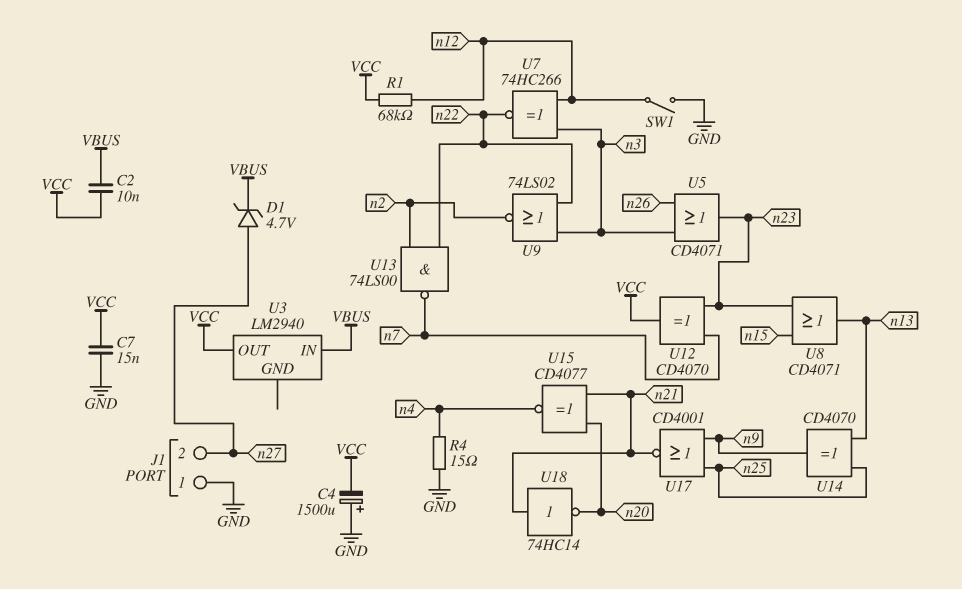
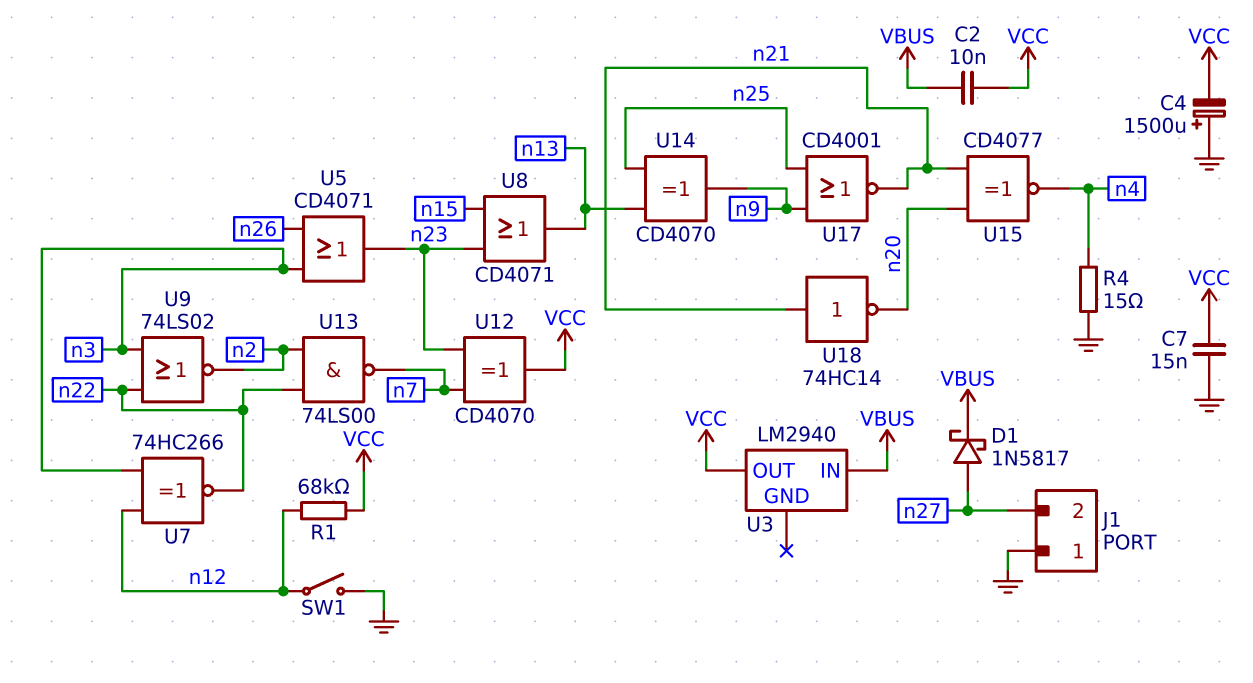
D1: zener 4.7V (A n27, K VBUS) -> schottky 1N5817 (A n27, K VBUS)

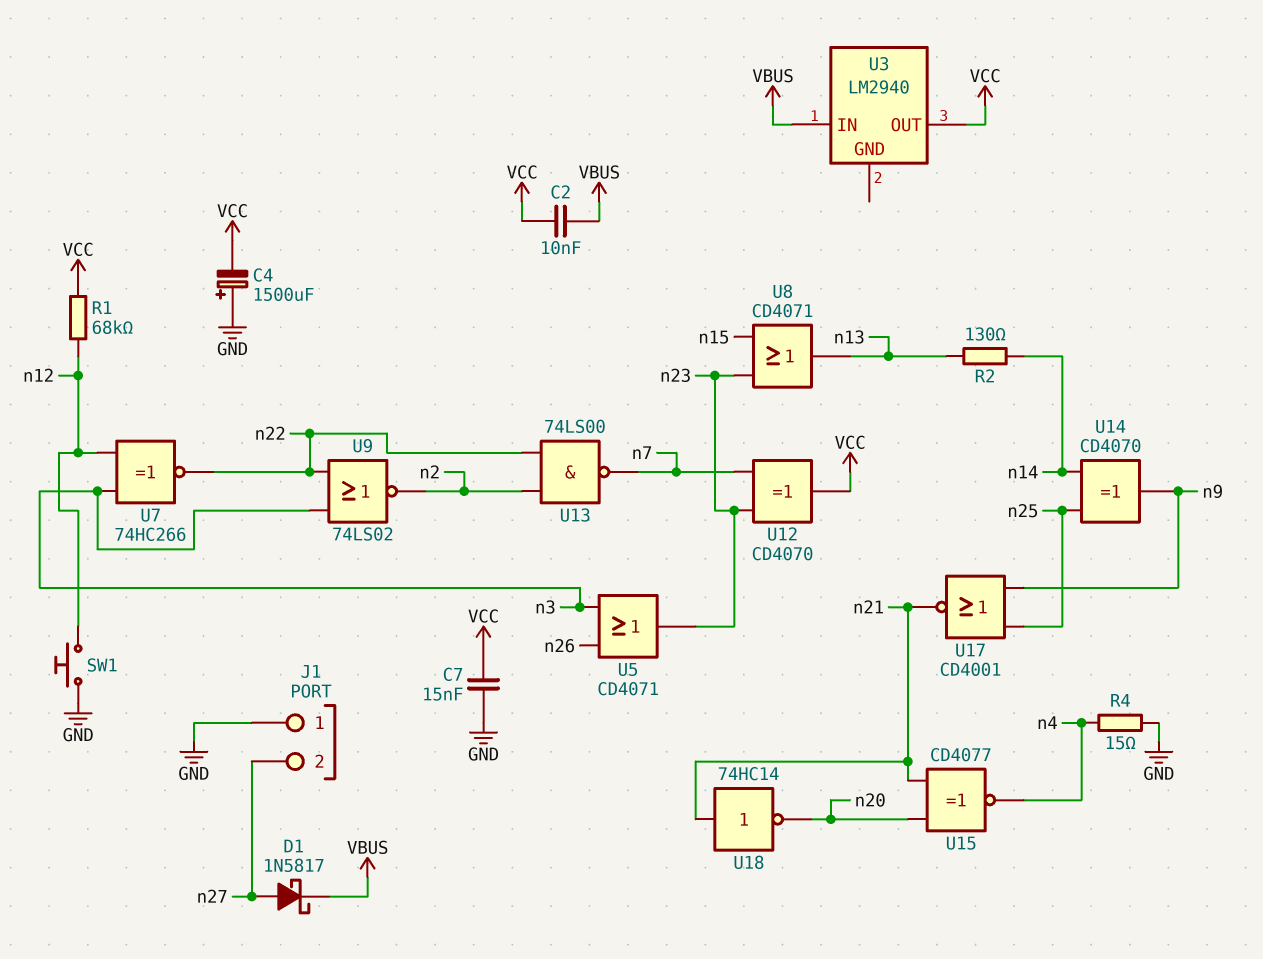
R2: none -> 130 (n13, n14)
SW1: switch (GND, n12) -> button (GND, n12)
U14: XOR CD4070 (in n13, in n25, out n9) -> XOR CD4070 (in n14, in n25, out n9)

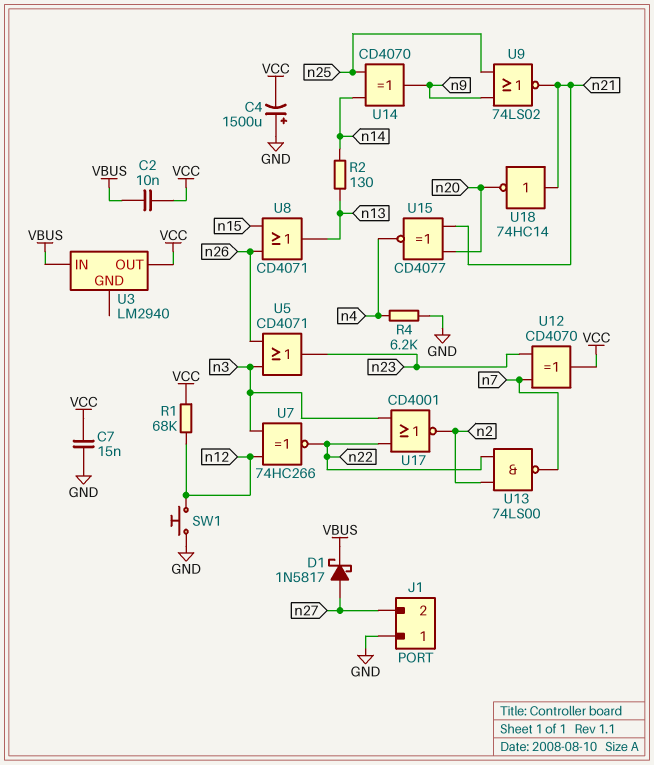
R4: 15 (GND, n4) -> 6.2k (GND, n4)
U8: OR CD4071 (in n15, in n23, out n13) -> OR CD4071 (in n15, in n26, out n13)
U9: NOR 74LS02 (in n3, in n22, out n2) -> NOR 74LS02 (in n9, in n25, out n21)
U17: NOR CD4001 (in n9, in n25, out n21) -> NOR CD4001 (in n3, in n22, out n2)

